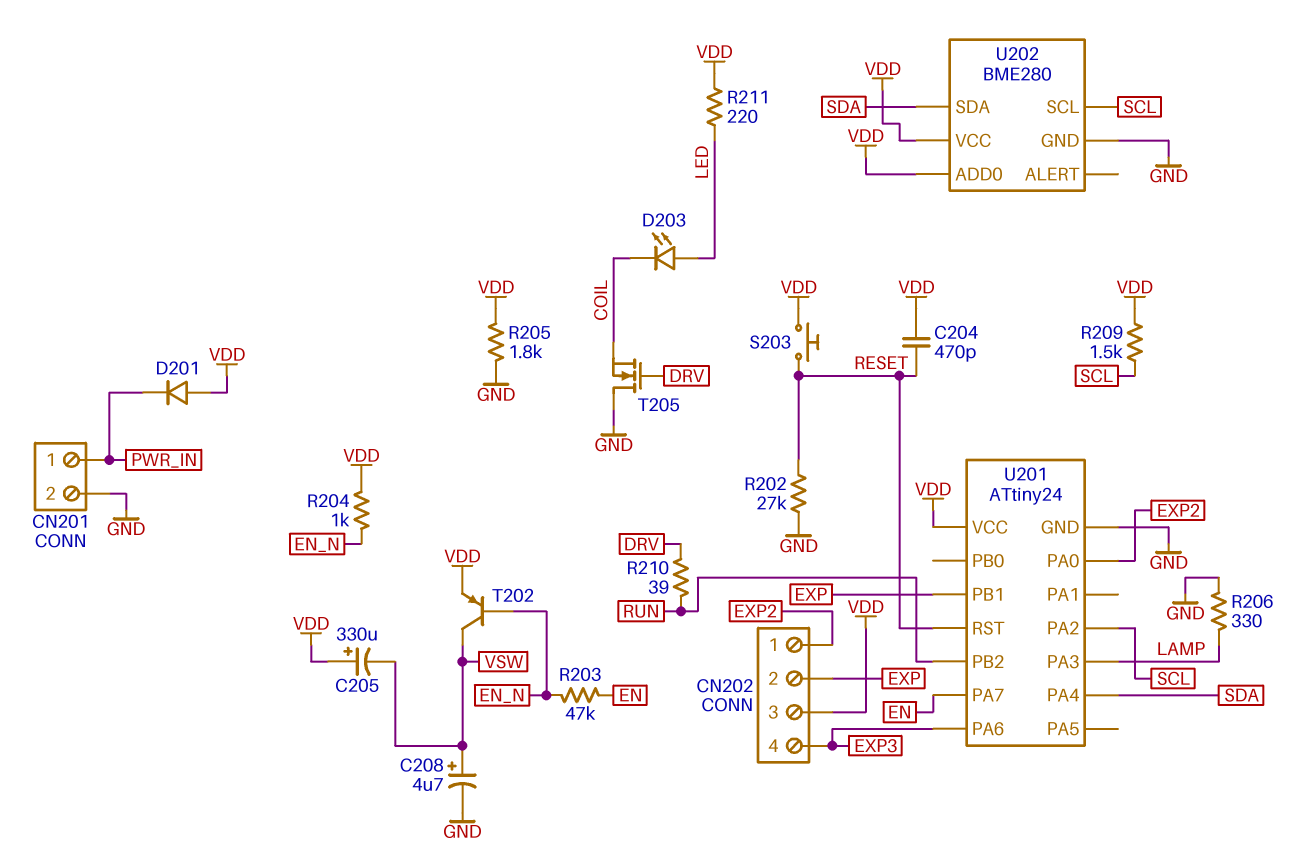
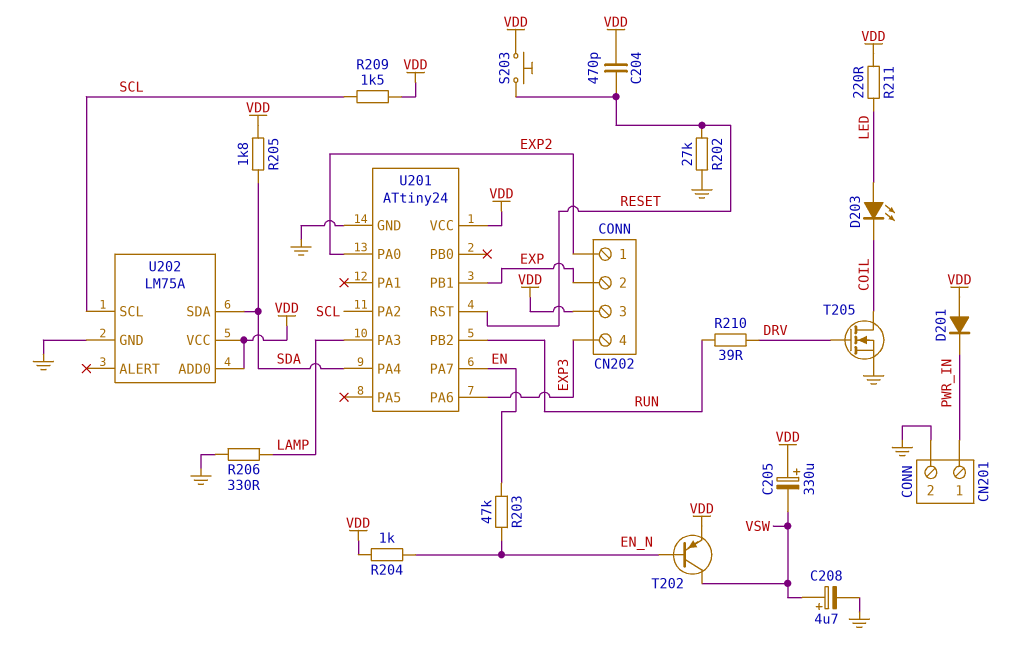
R205: 1.8k (GND, VDD) -> 1.8k (SDA, VDD)
T205: NMOS (G DRV, D GND, S COIL) -> NMOS (G DRV, D COIL, S GND)
U202: BME280 -> LM75A

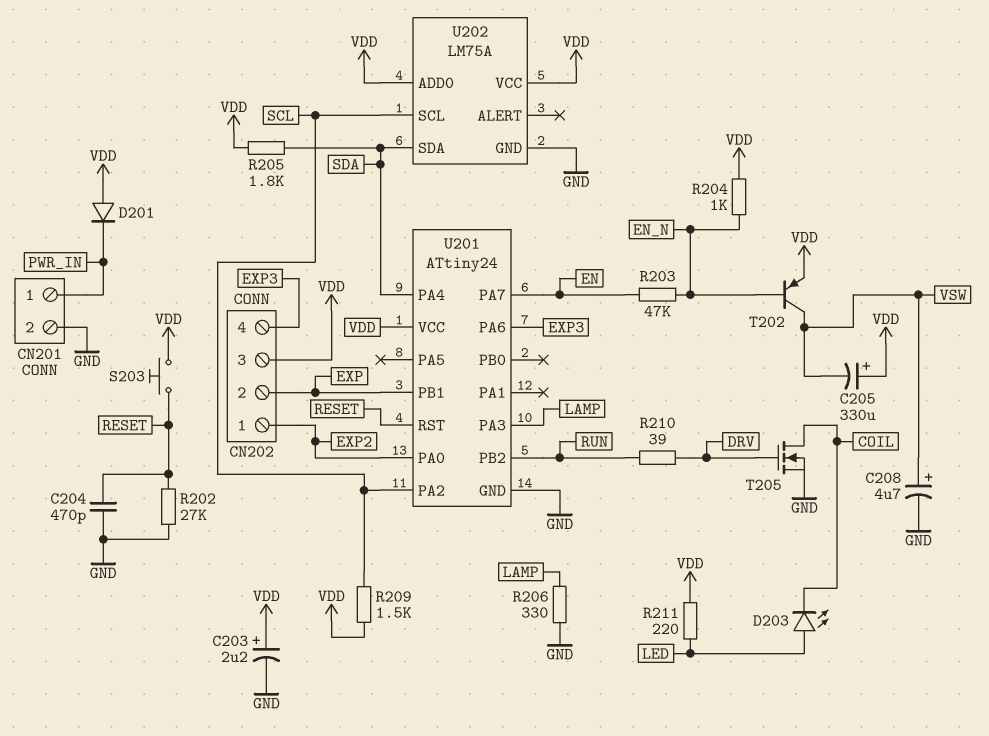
C203: none -> 2.2uF (plus VDD, minus GND)
C204: 470pF (RESET, VDD) -> 470pF (GND, RESET)

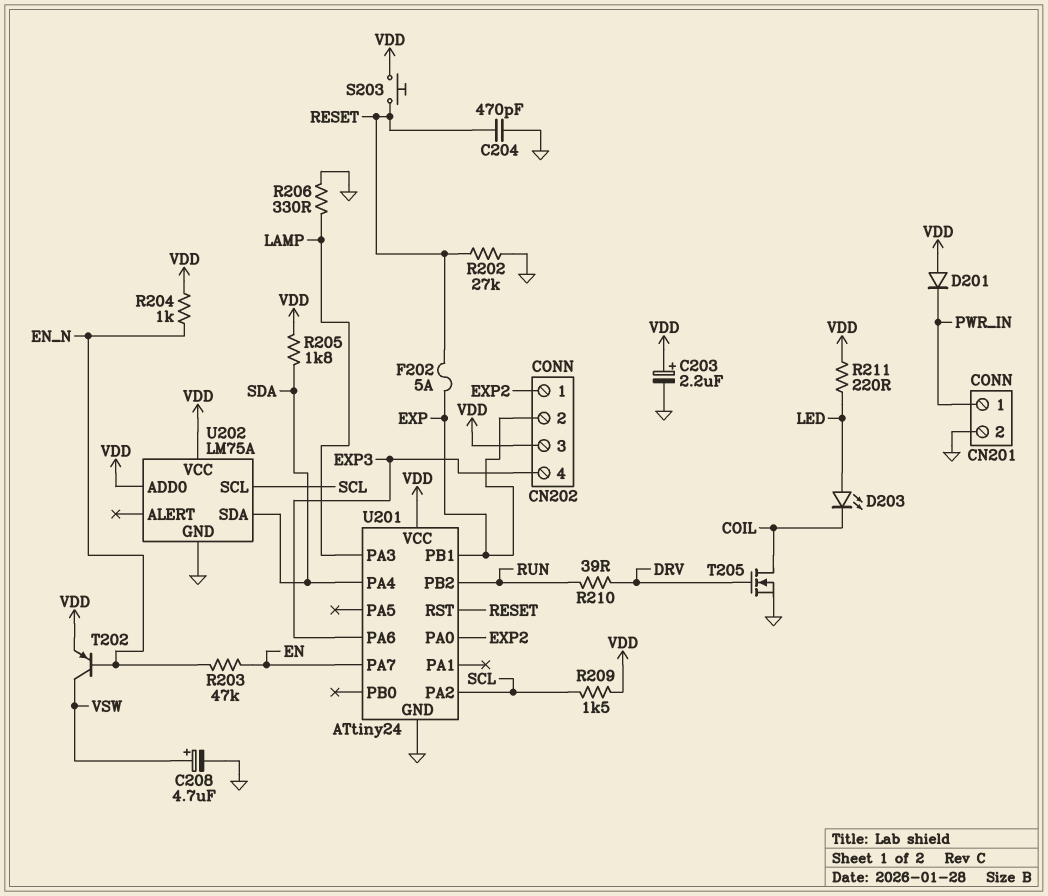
C205: 330uF (plus VDD, minus VSW) -> none
F202: none -> 5A (EXP, RESET)

